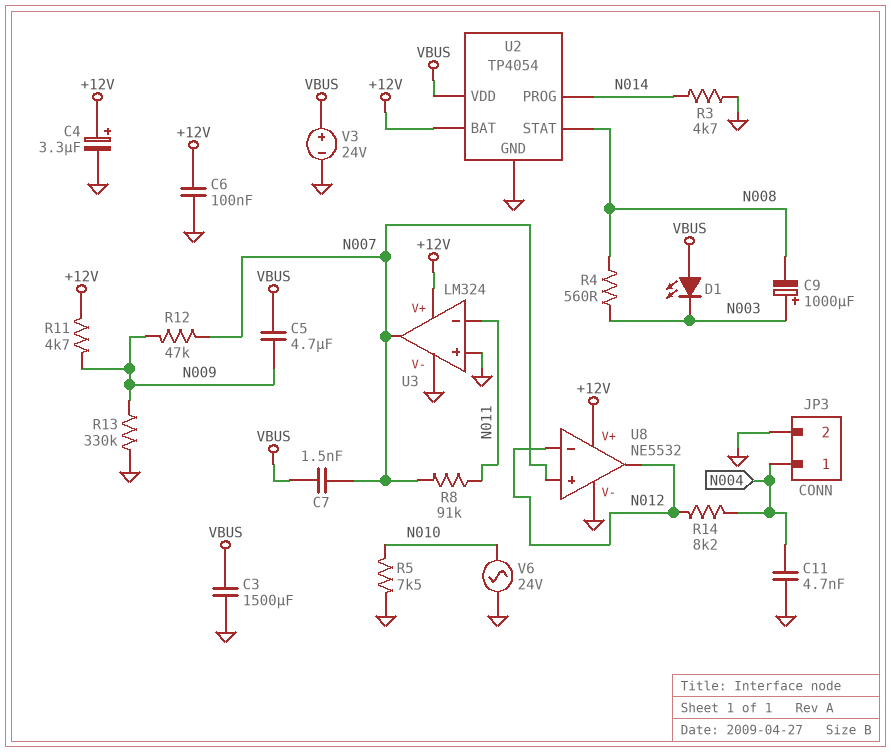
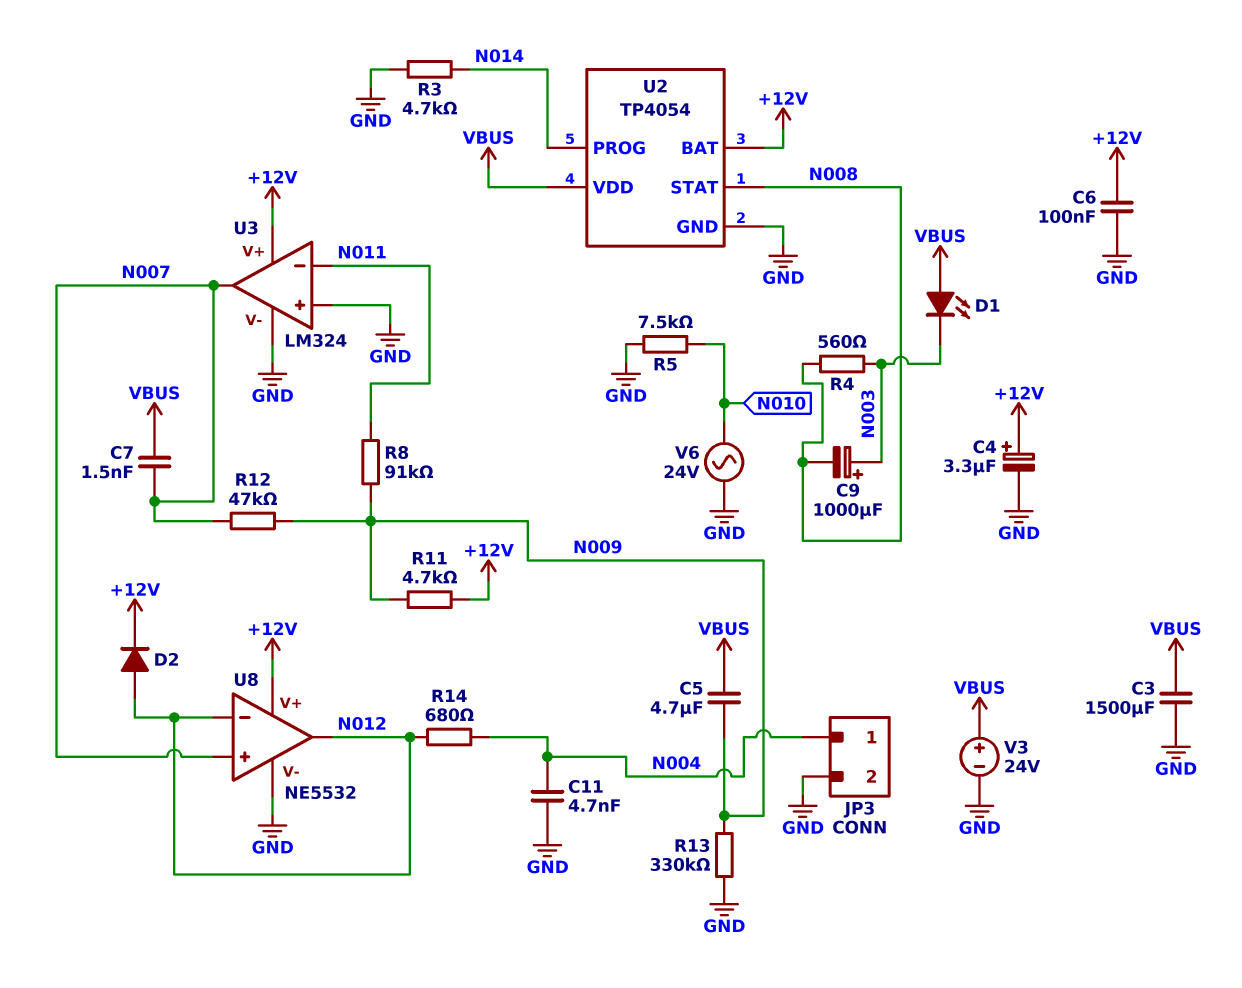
D2: none -> diode (A N012, K +12V)
R8: 91k (N007, N011) -> 91k (N009, N011)
R14: 8.2k (N004, N012) -> 680 (N004, N012)

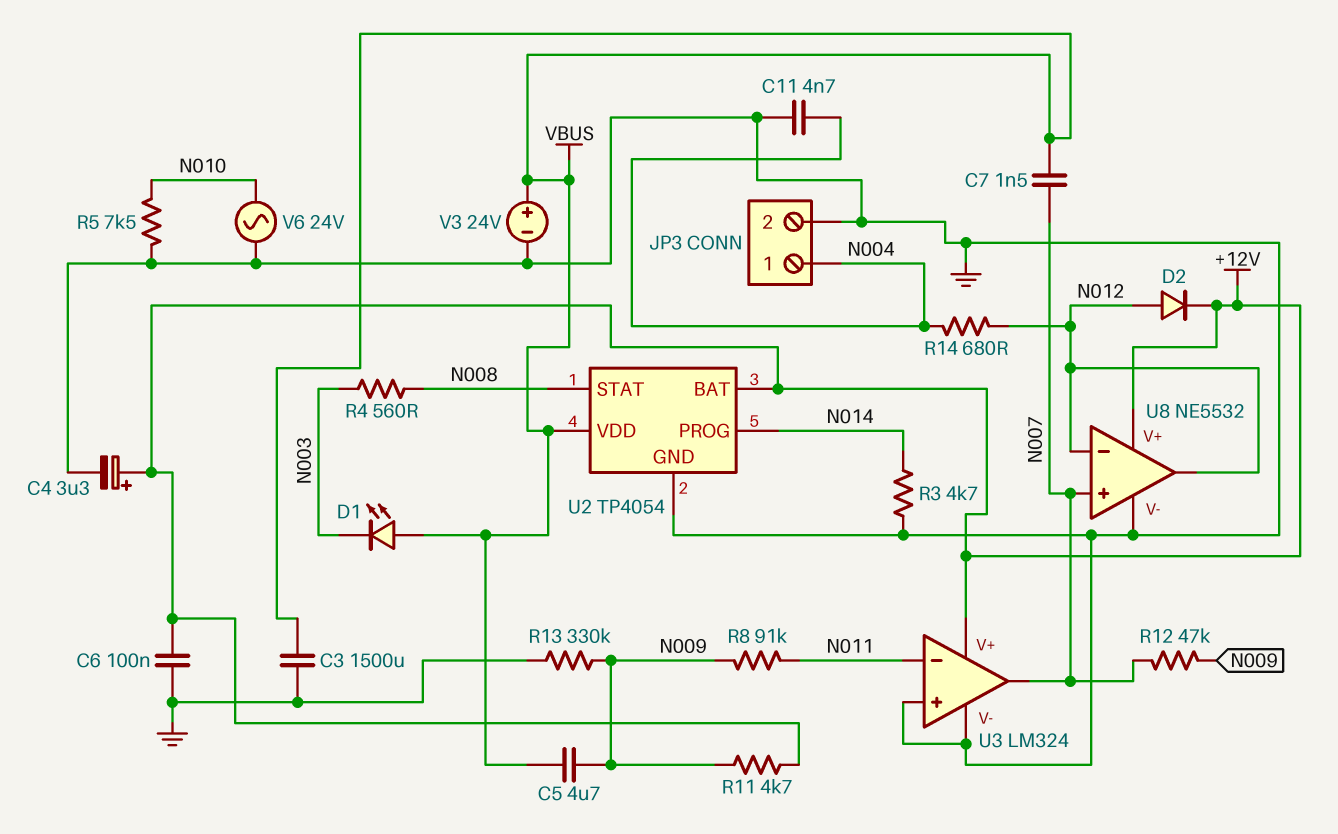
C9: 1000uF (plus N003, minus N008) -> none

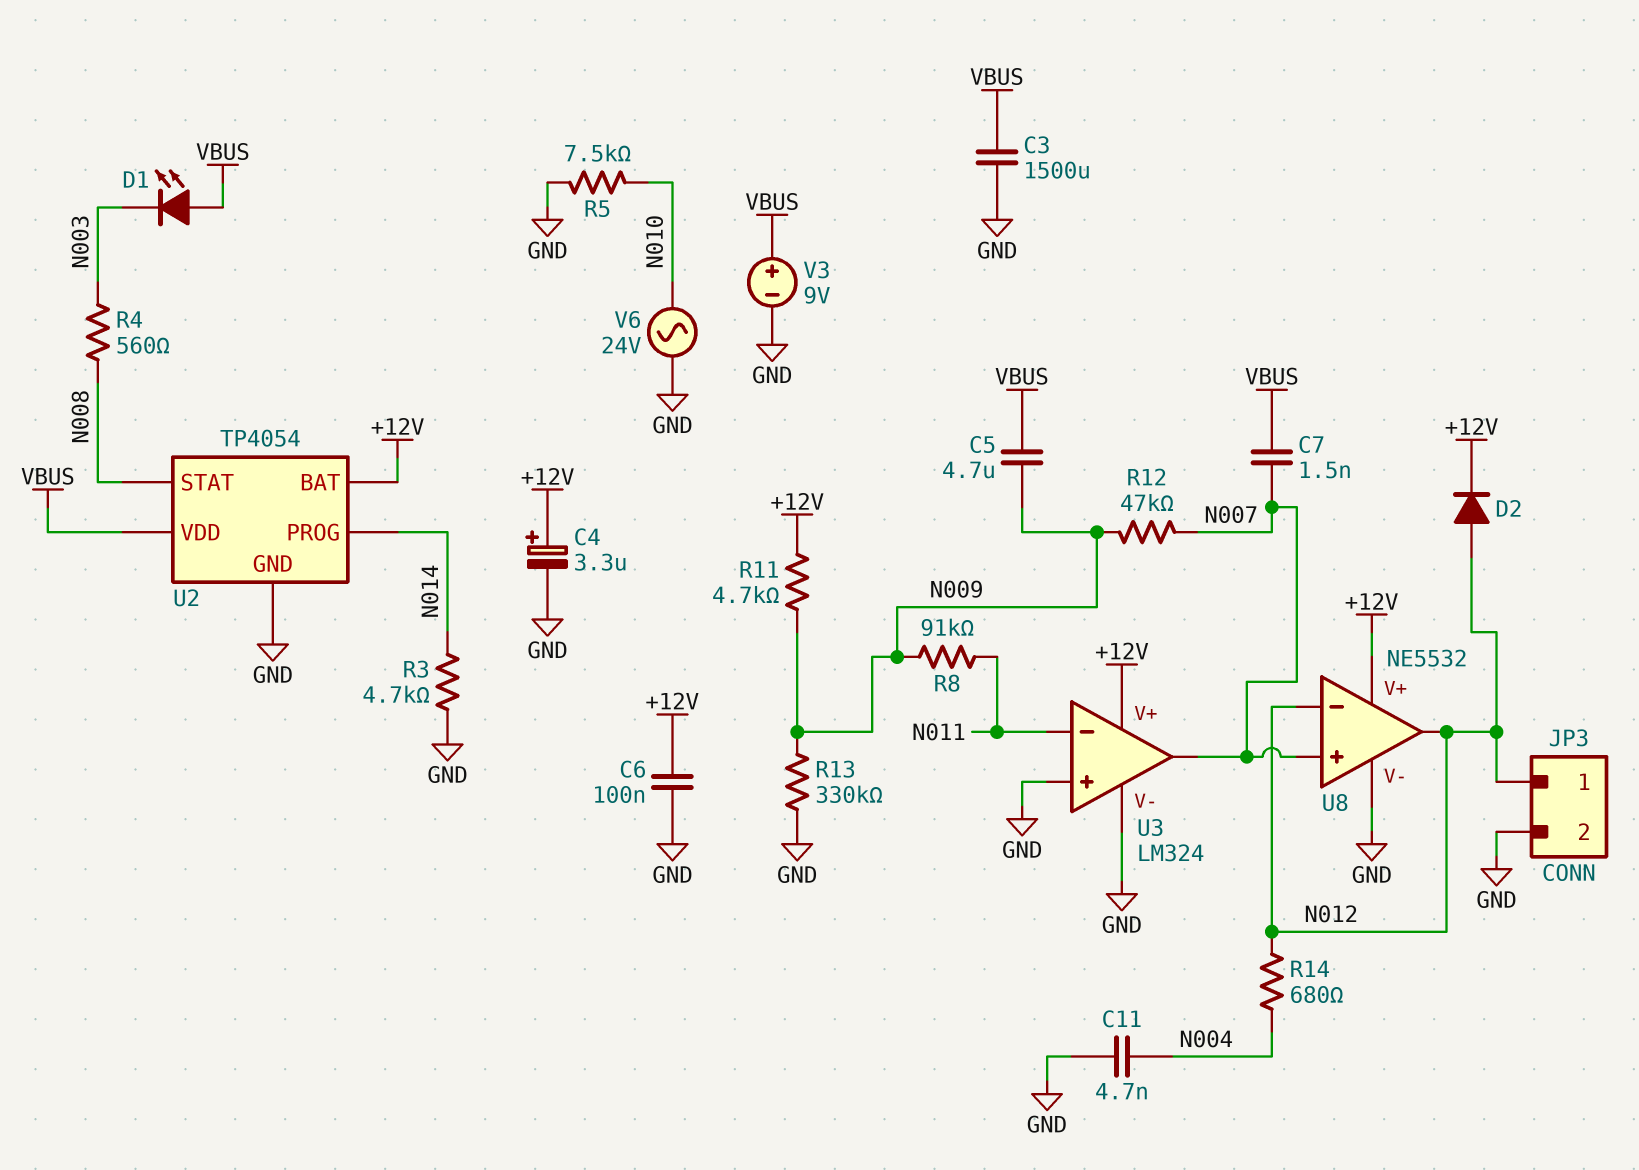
JP3 pin 1: N004 -> N012
V3: 24V (plus VBUS, minus GND) -> 9V (plus VBUS, minus GND)

